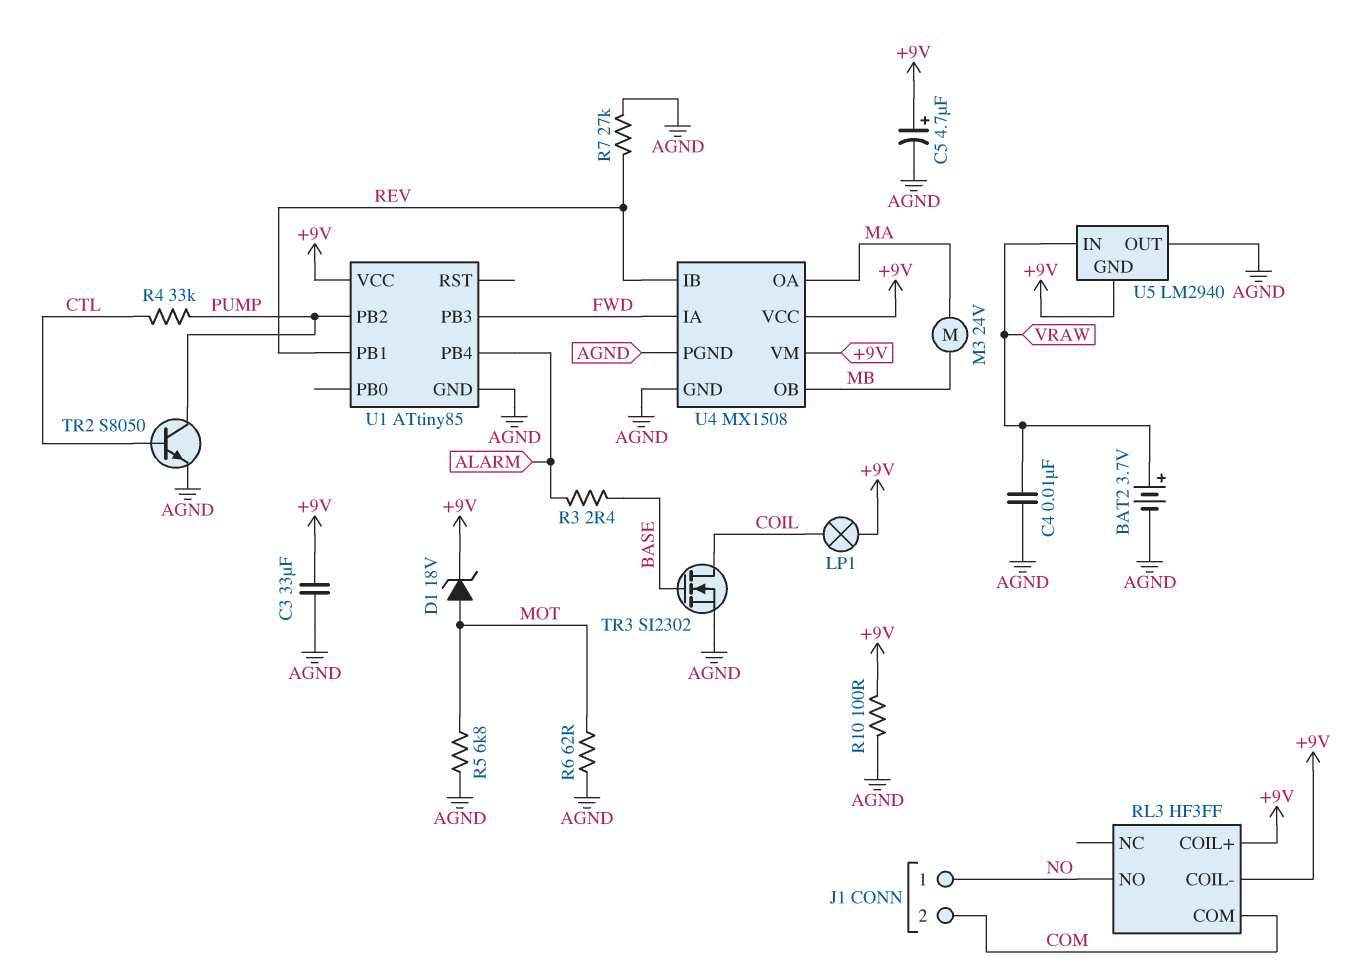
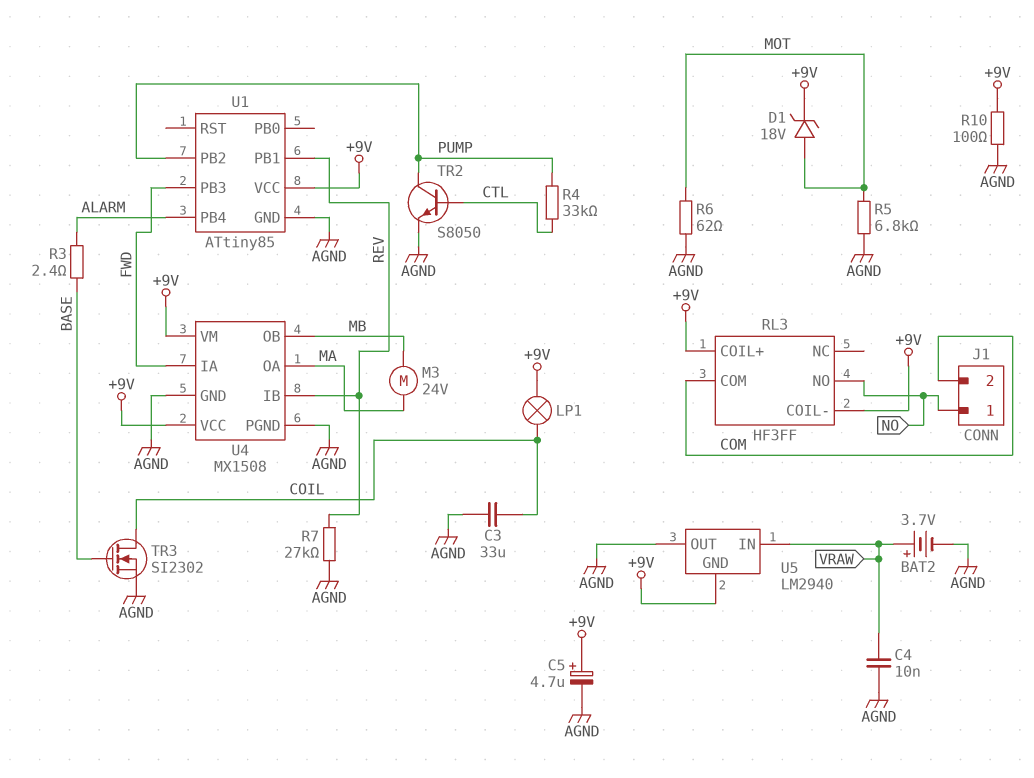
C3: 33uF (+9V, AGND) -> 33uF (AGND, COIL)

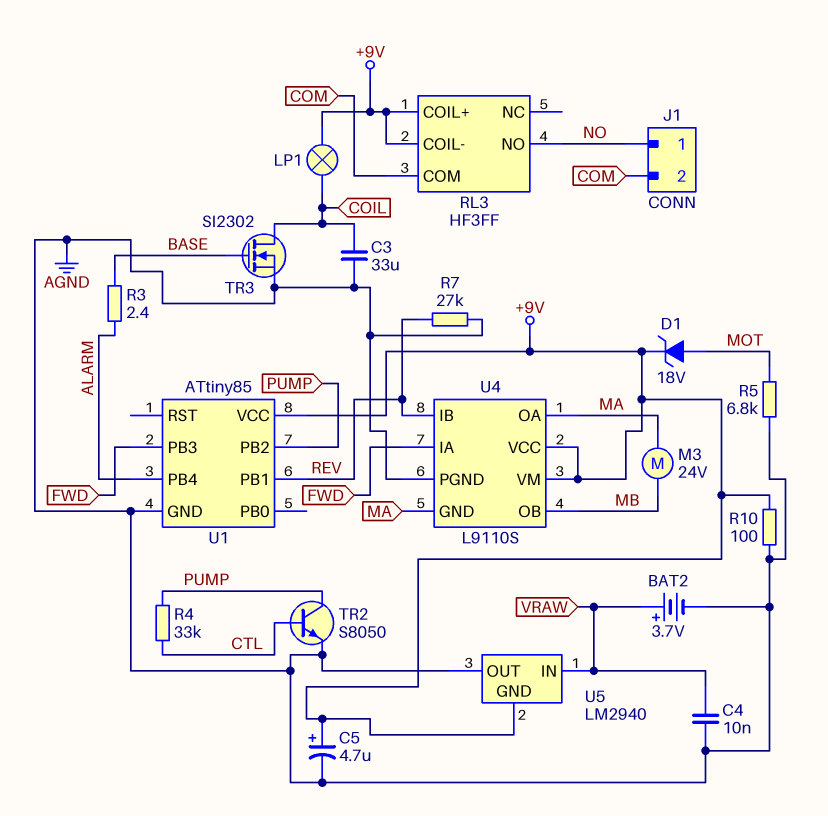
R6: 62 (AGND, MOT) -> none
U4: MX1508 -> L9110S
U4 pin GND: AGND -> MA

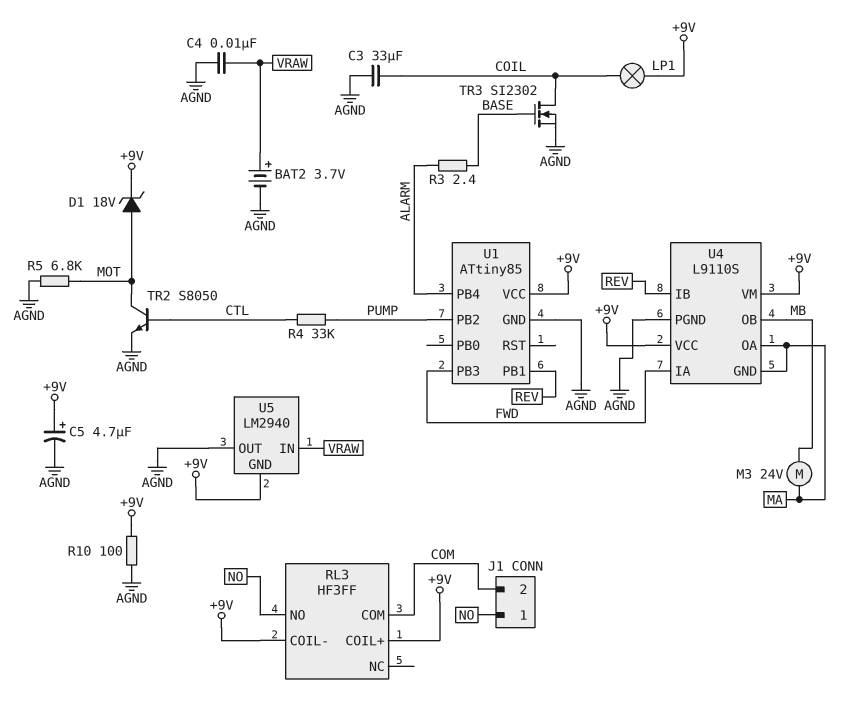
R7: 27k (AGND, REV) -> none
TR2: NPN S8050 (B CTL, C PUMP, E AGND) -> NPN S8050 (B CTL, C MOT, E AGND)

